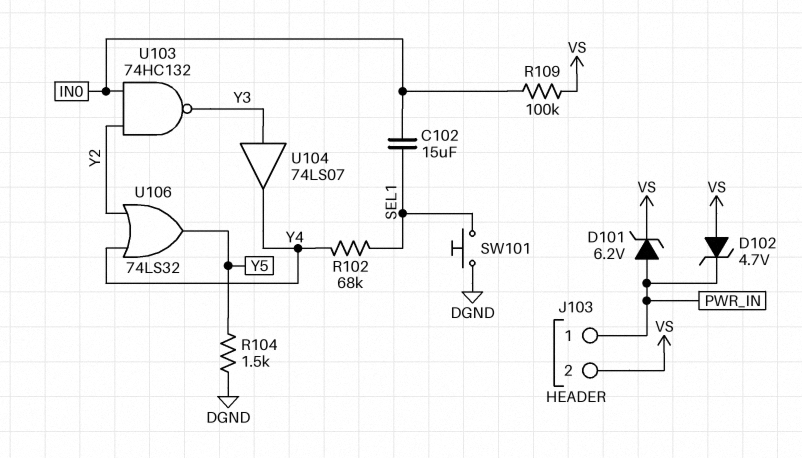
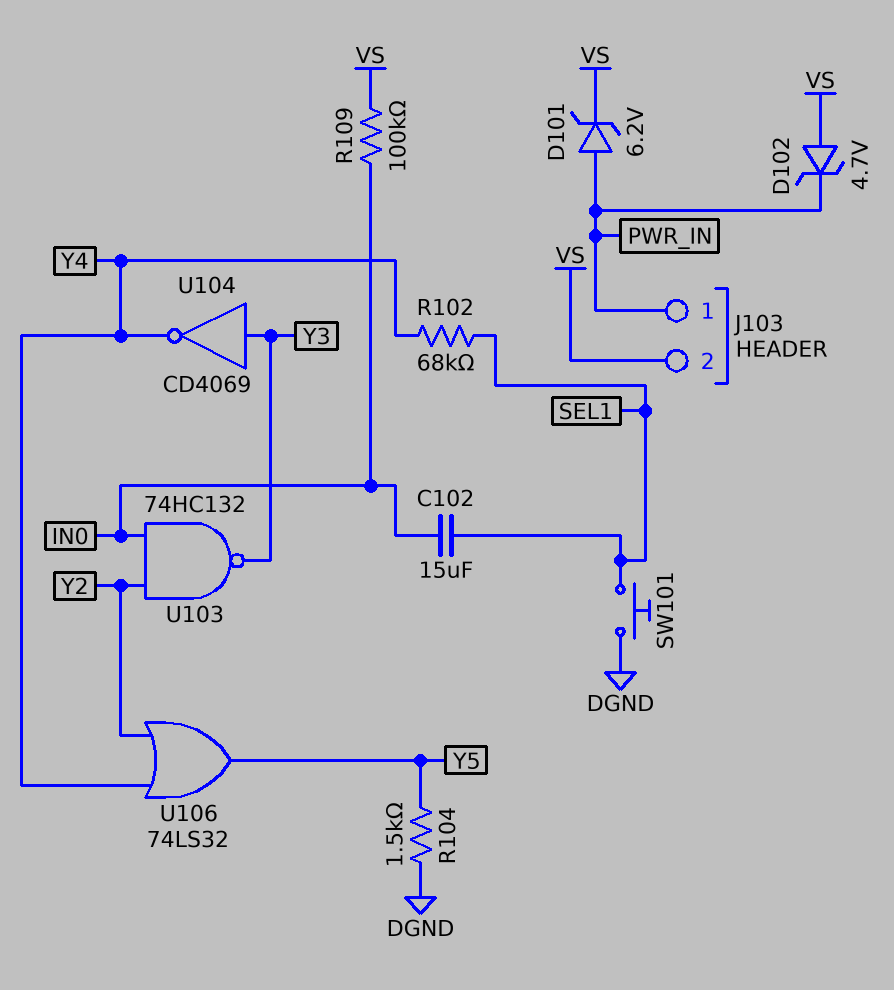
U104: buffer 74LS07 (in Y3, out Y4) -> NOT CD4069 (in Y3, out Y4)

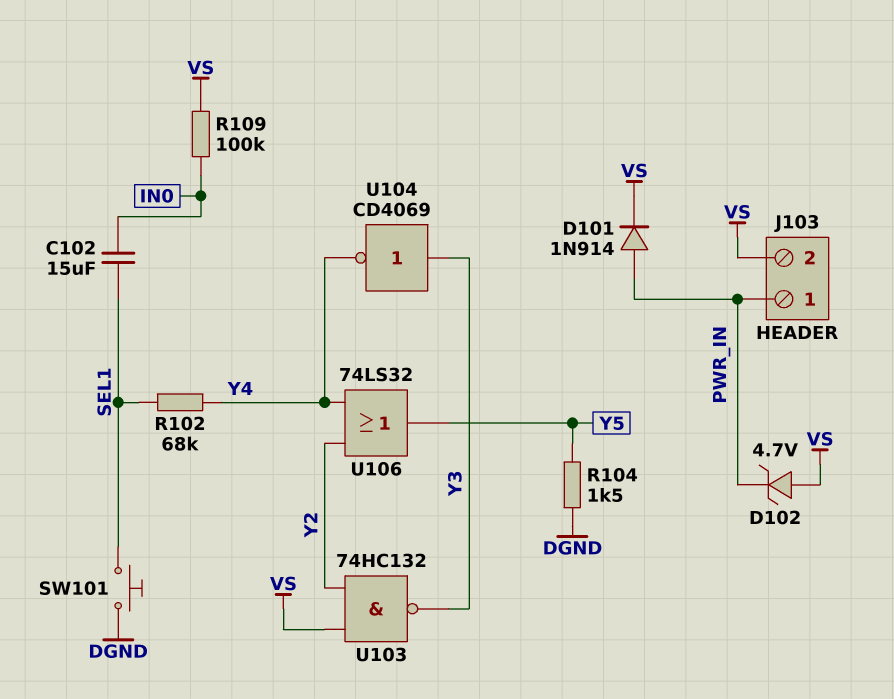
D101: zener 6.2V (A PWR_IN, K VS) -> diode 1N914 (A PWR_IN, K VS)
U103: NAND 74HC132 (in IN0, in Y2, out Y3) -> NAND 74HC132 (in VS, in Y2, out Y3)

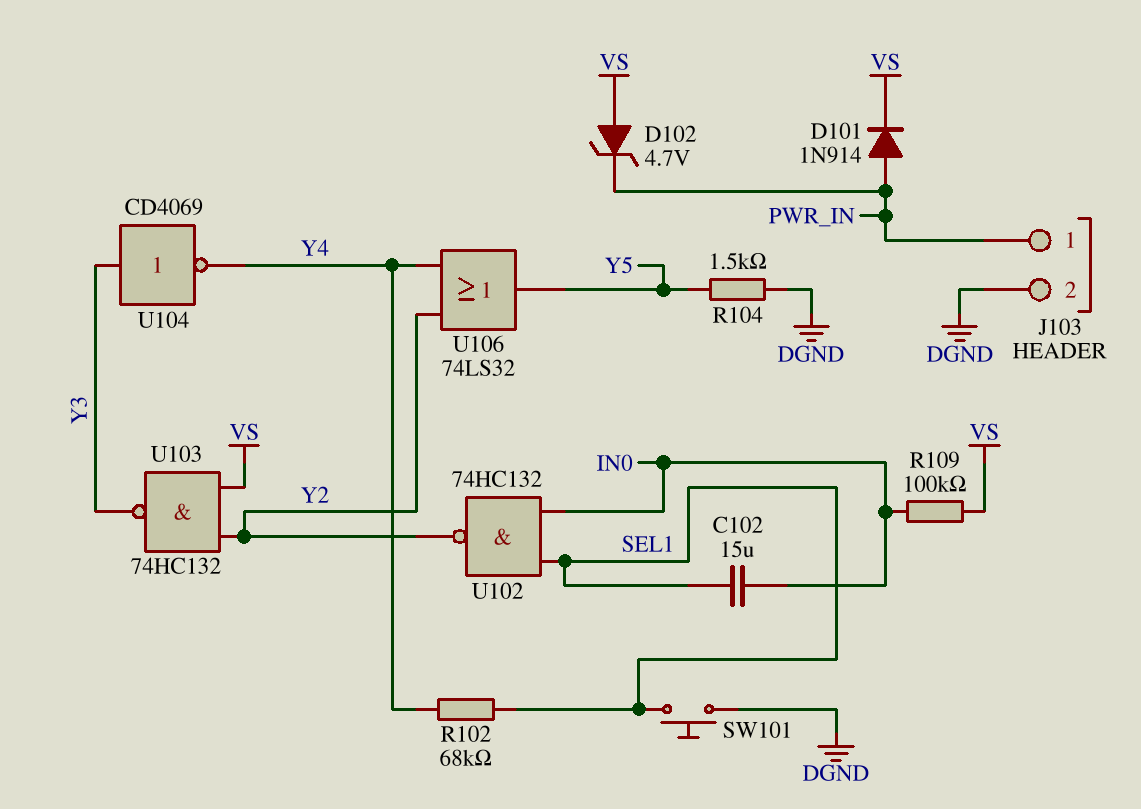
J103 pin 2: VS -> DGND
U102: none -> NAND 74HC132 (in IN0, in SEL1, out Y2)

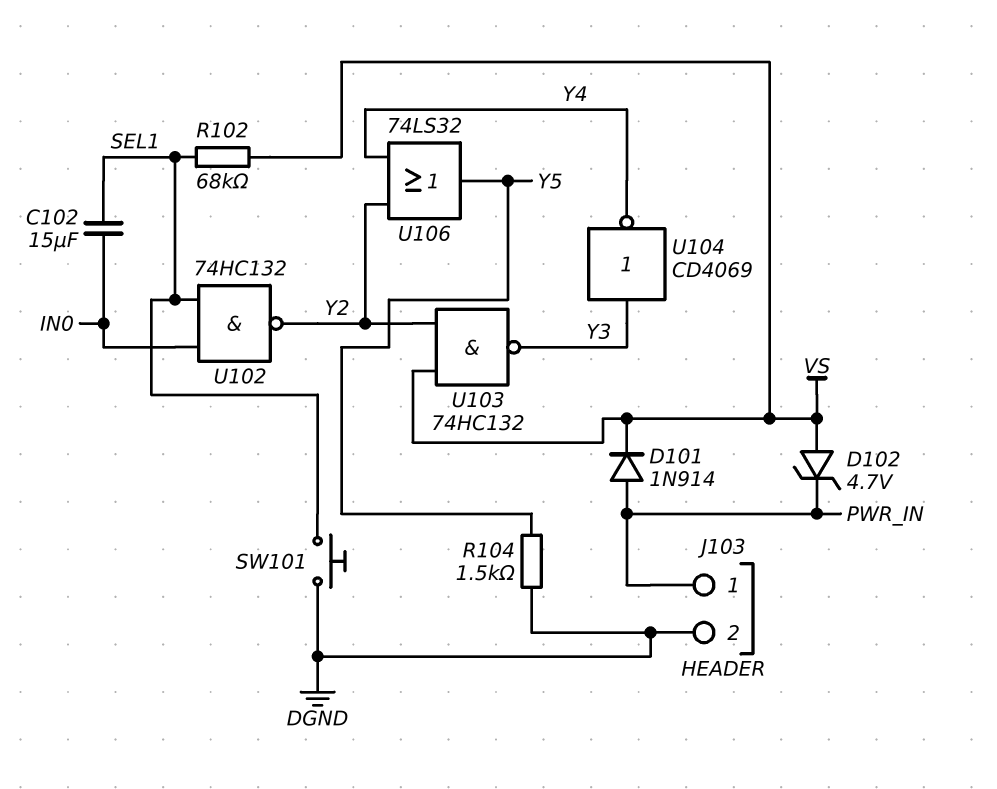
R102: 68k (SEL1, Y4) -> 68k (SEL1, VS)
R109: 100k (IN0, VS) -> none

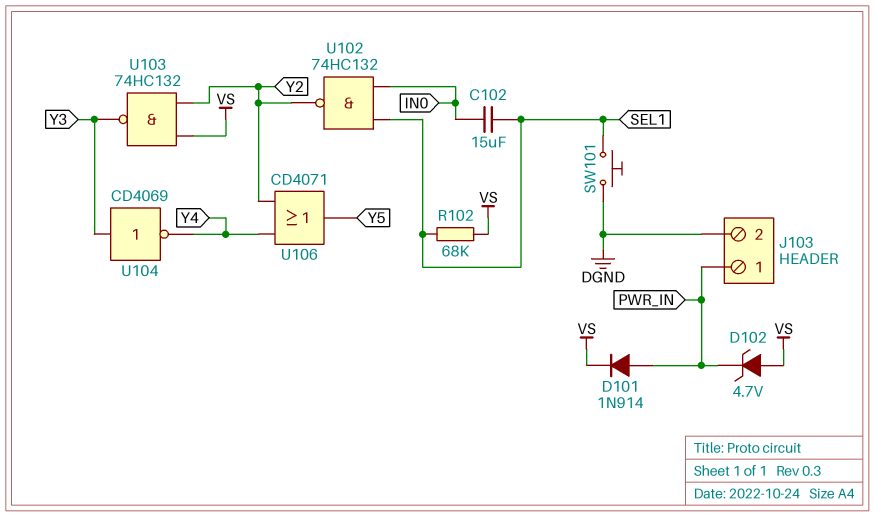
R104: 1.5k (DGND, Y5) -> none
U106: OR 74LS32 (in Y2, in Y4, out Y5) -> OR CD4071 (in Y2, in Y4, out Y5)

